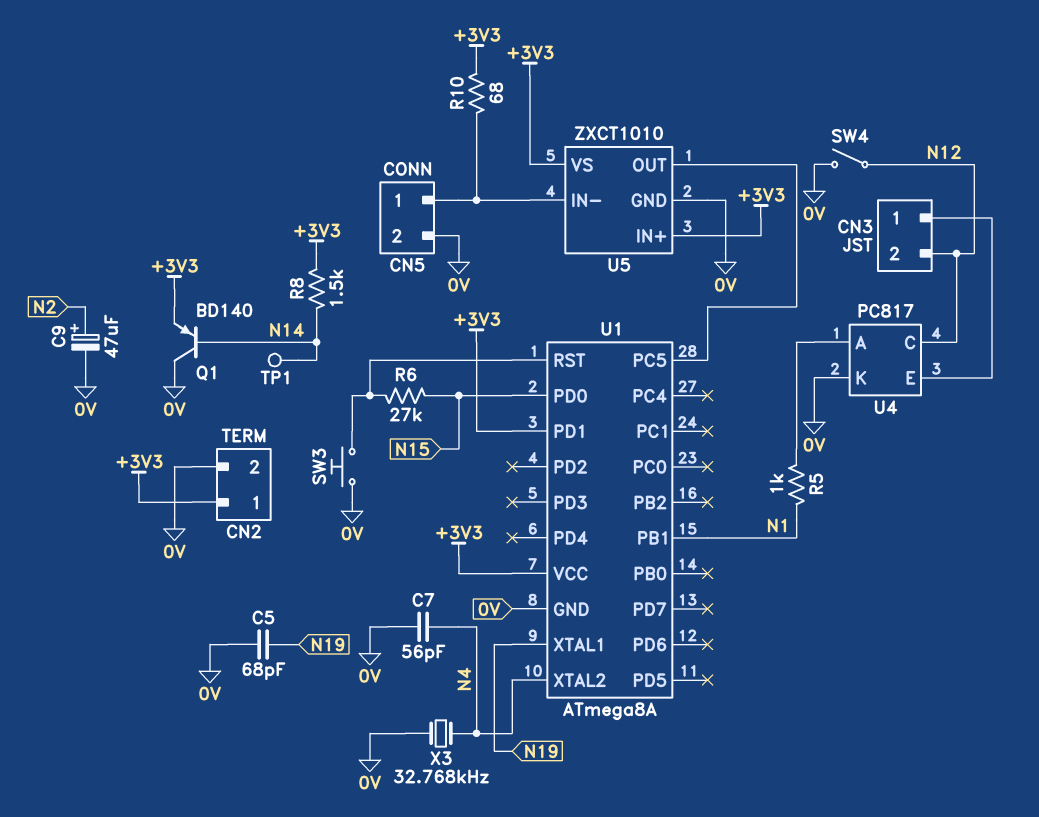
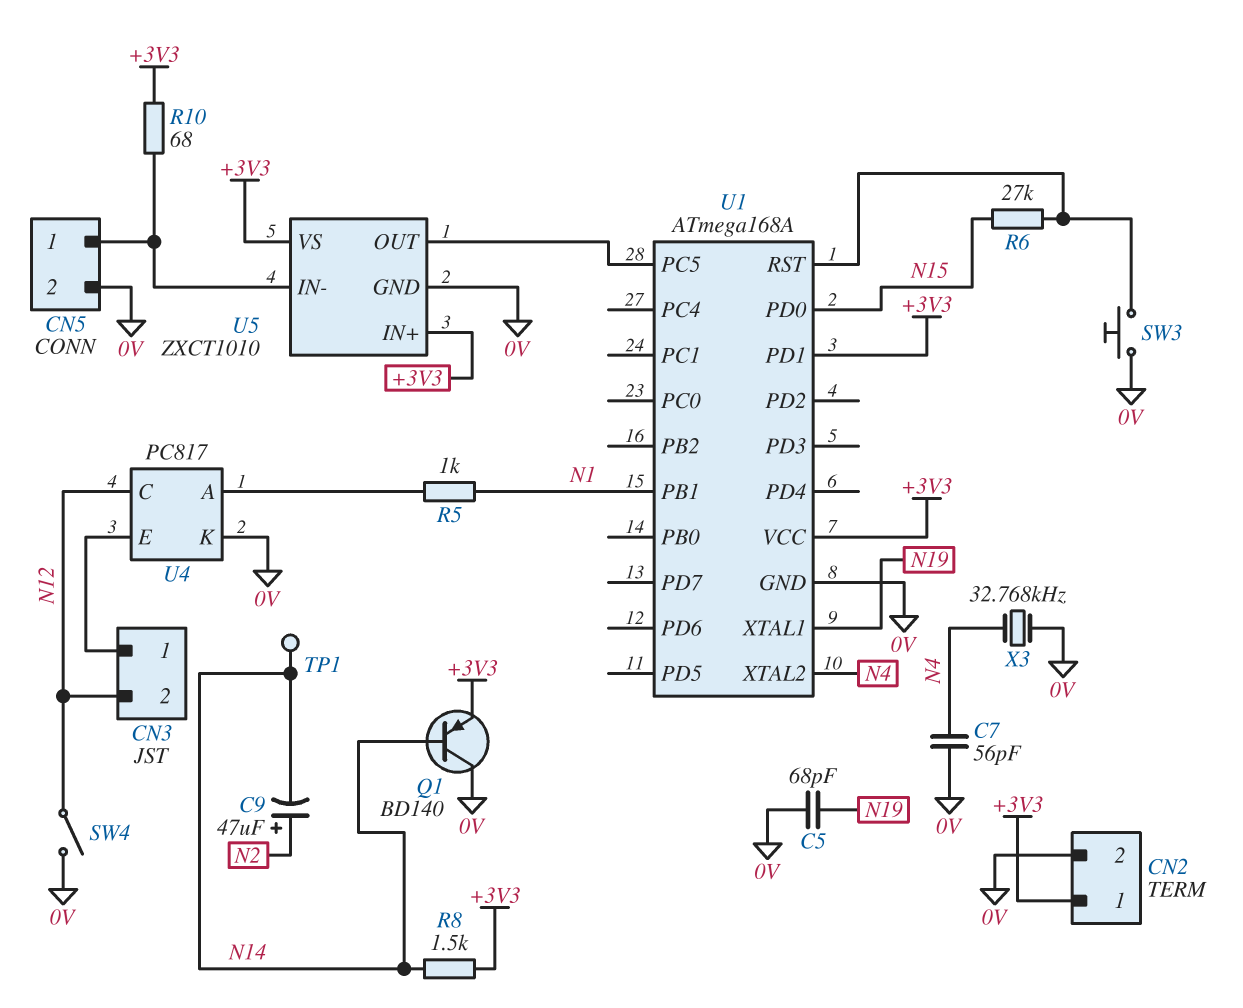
C9: 47uF (plus N2, minus 0V) -> 47uF (plus N2, minus N14)
U1: ATmega8A -> ATmega168A

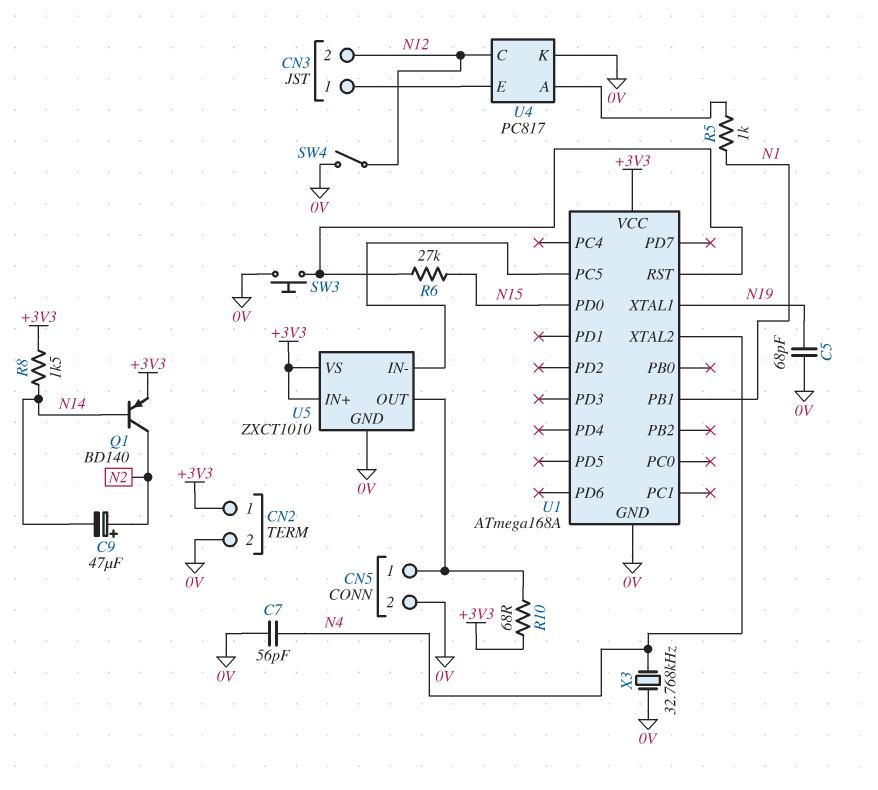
Q1: PNP BD140 (B N14, C 0V, E +3V3) -> PNP BD140 (B N14, C N2, E +3V3)
TP1: test point (N14) -> none
U1 pin PD1: +3V3 -> none
U5 pin IN-: CN5/1 -> U1/PC5
U5 pin OUT: U1/PC5 -> CN5/1

